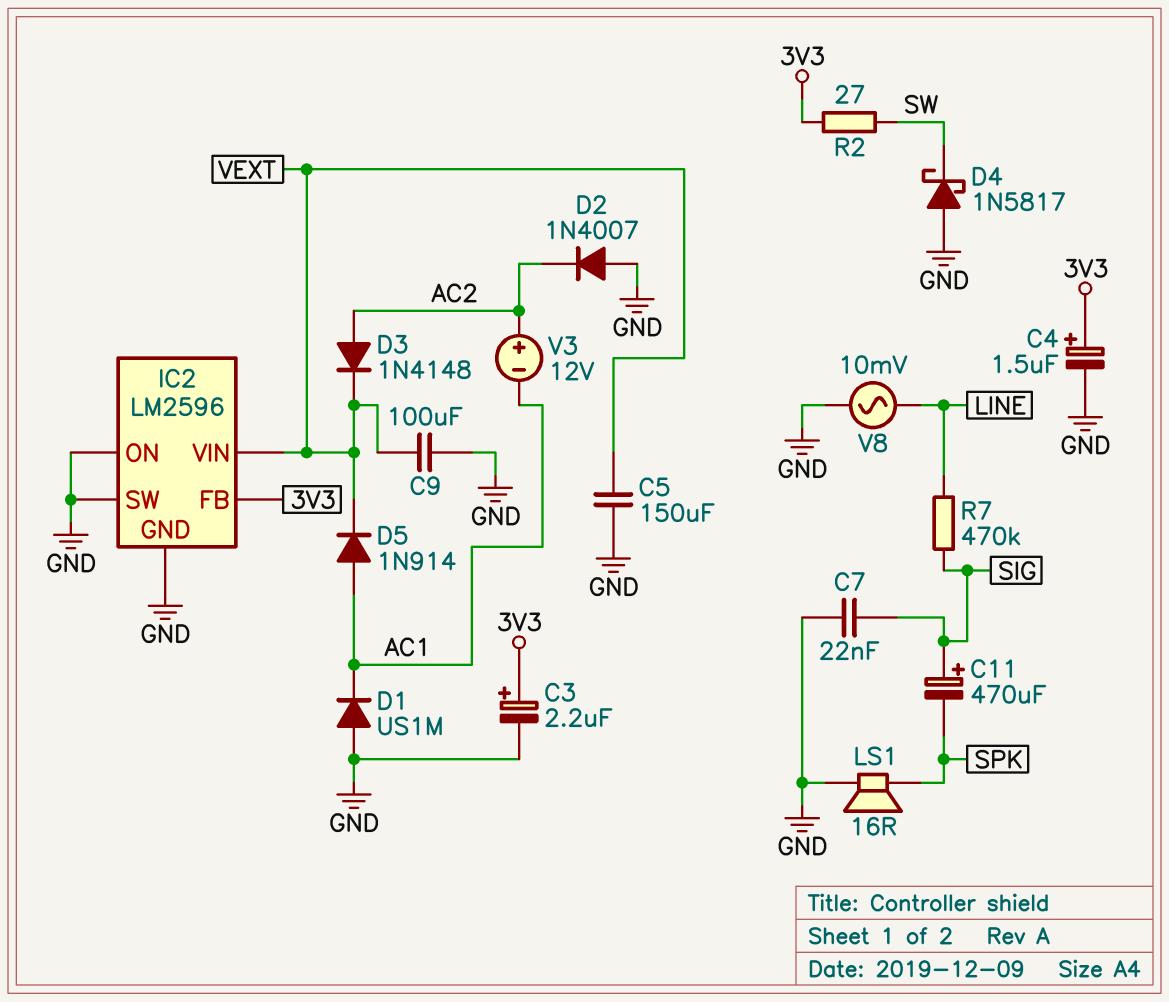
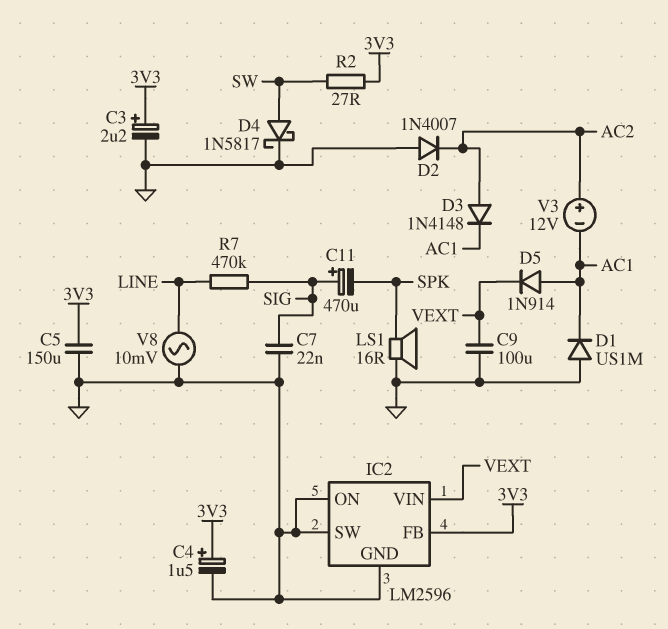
C5: 150uF (GND, VEXT) -> 150uF (3V3, GND)
D3: diode 1N4148 (A AC2, K VEXT) -> diode 1N4148 (A AC2, K AC1)
D4: schottky 1N5817 (A GND, K SW) -> schottky 1N5817 (A SW, K GND)

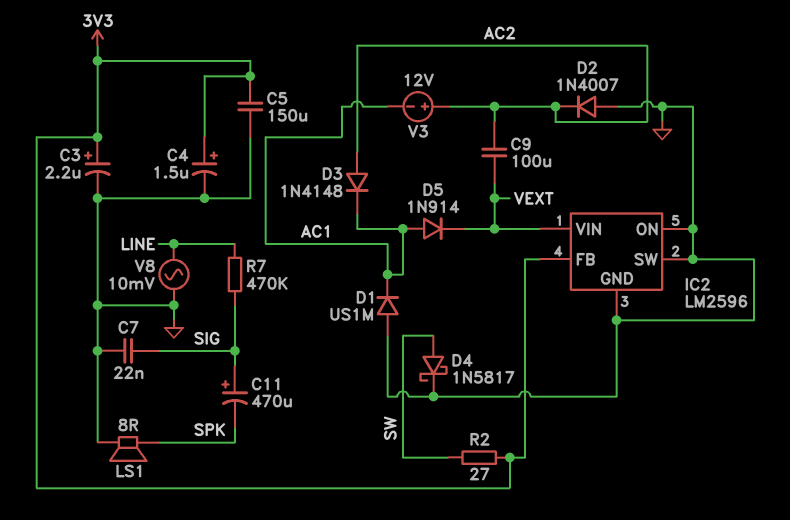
C9: 100uF (GND, VEXT) -> 100uF (AC2, VEXT)
LS1: speaker 16R (GND, SPK) -> speaker 8R (GND, SPK)

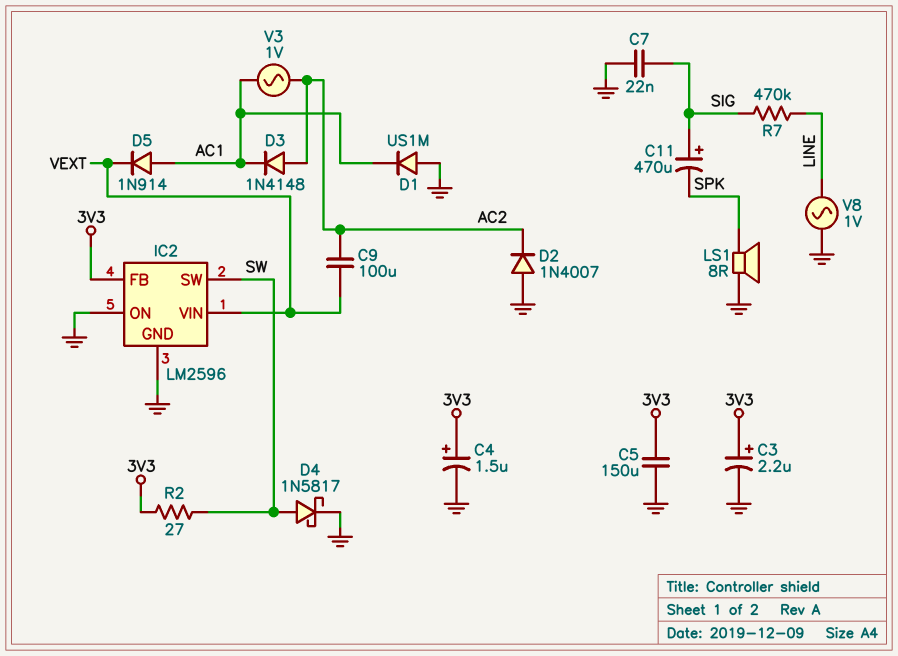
IC2 pin SW: GND -> SW
V3: 12V (plus AC2, minus AC1) -> AC 1V (AC1, AC2)
V8: AC 10mV (GND, LINE) -> AC 1V (GND, LINE)

